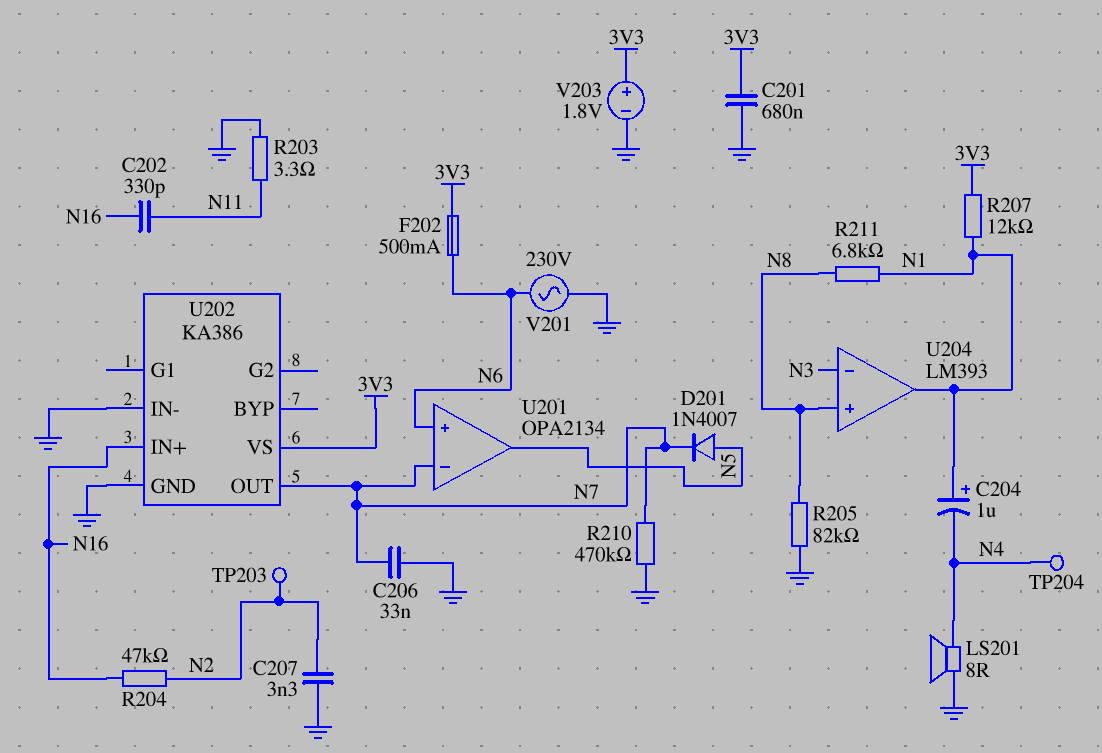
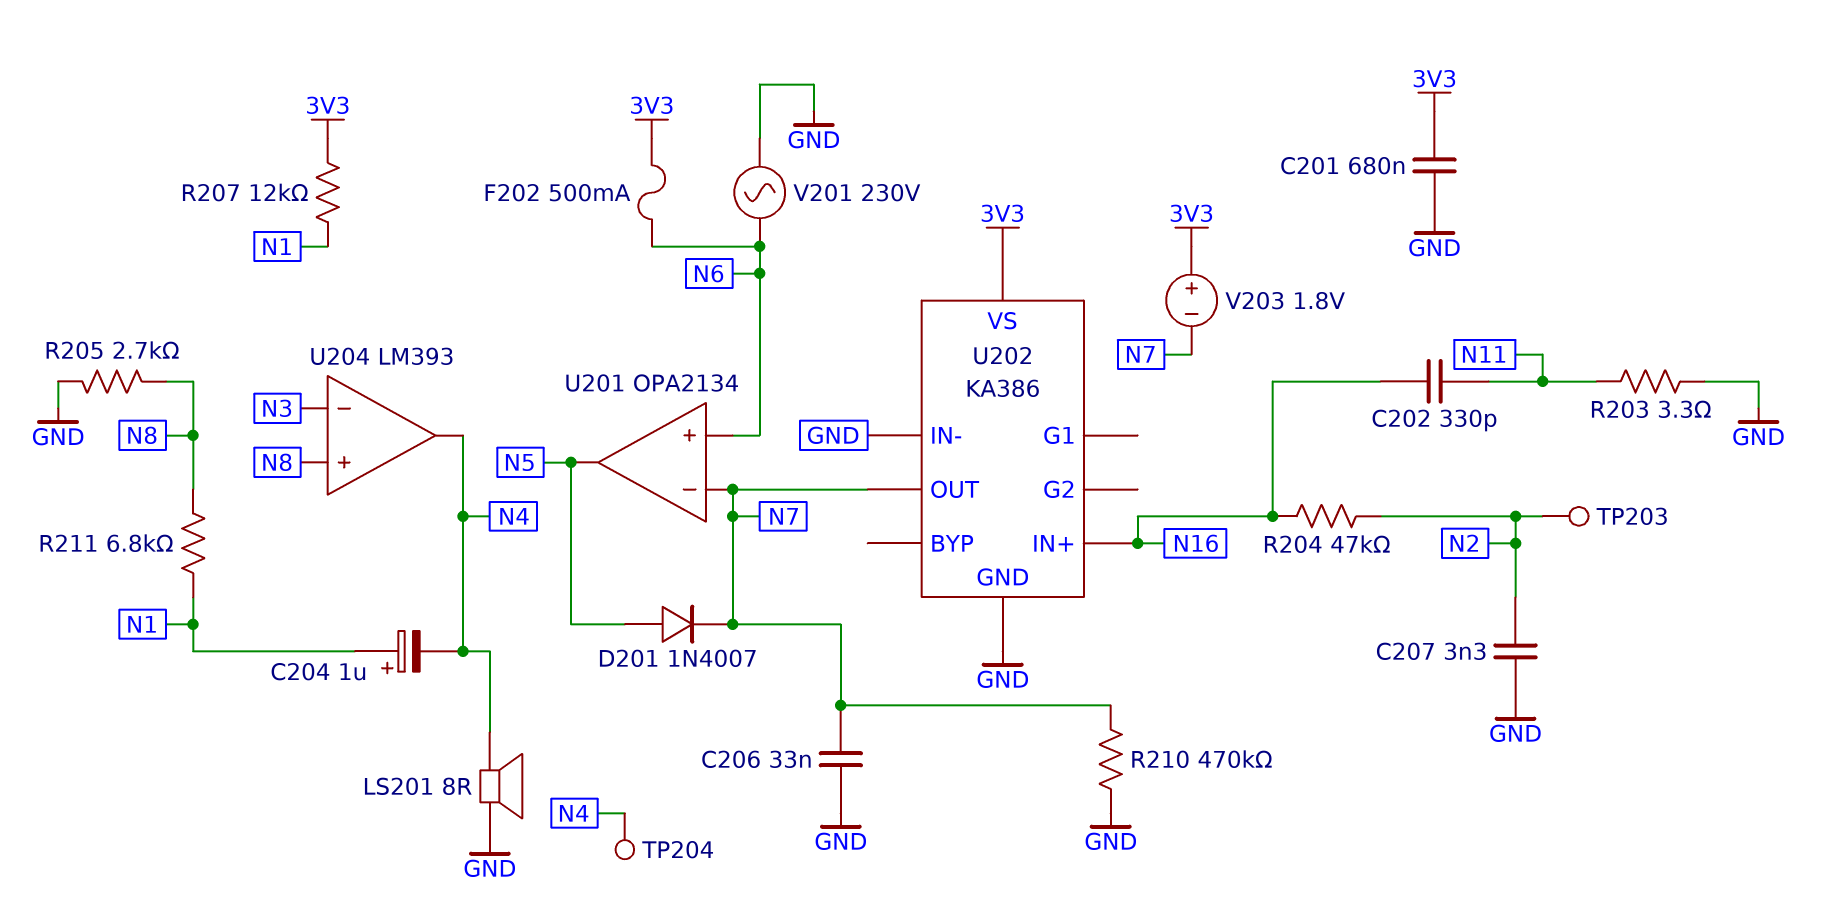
R205: 82k (GND, N8) -> 2.7k (GND, N8)
U204 pin out: N1 -> N4
V203: 1.8V (plus 3V3, minus GND) -> 1.8V (plus 3V3, minus N7)

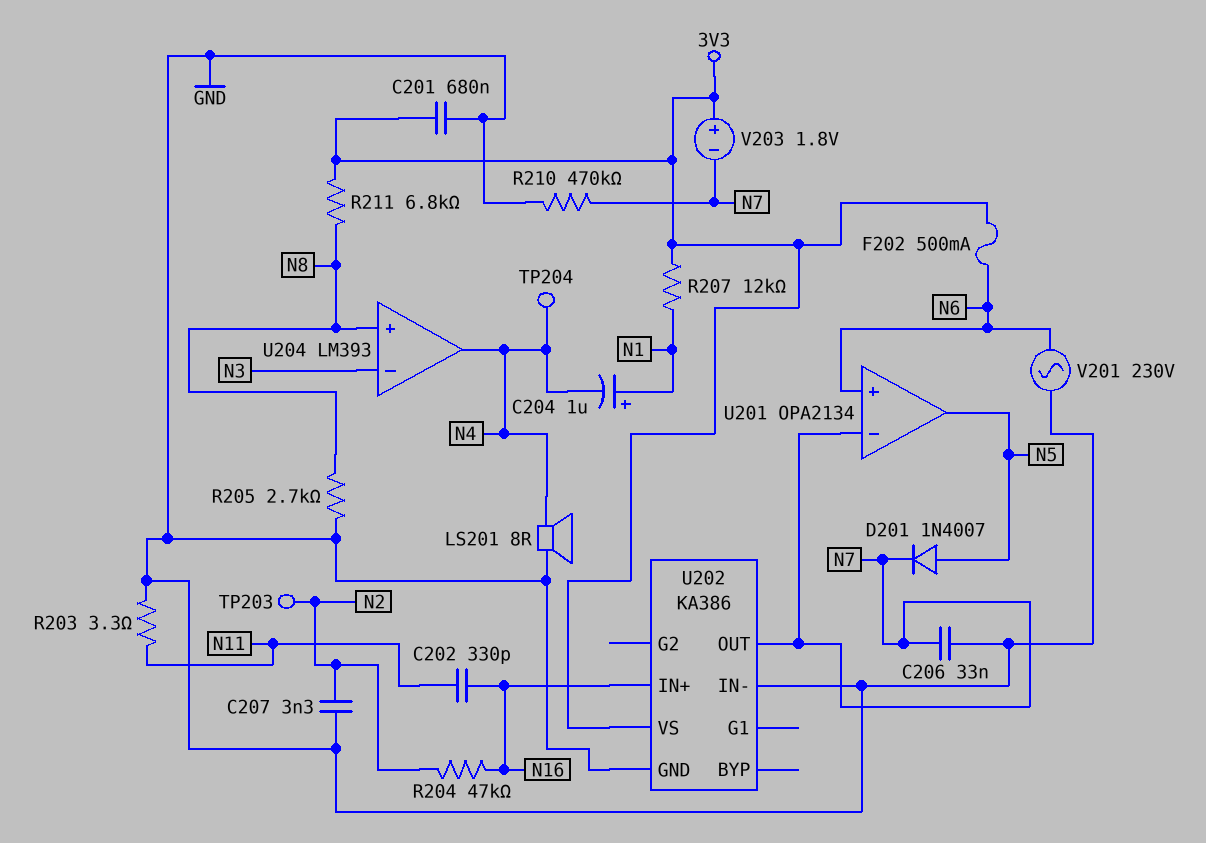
R211: 6.8k (N1, N8) -> 6.8k (3V3, N8)

